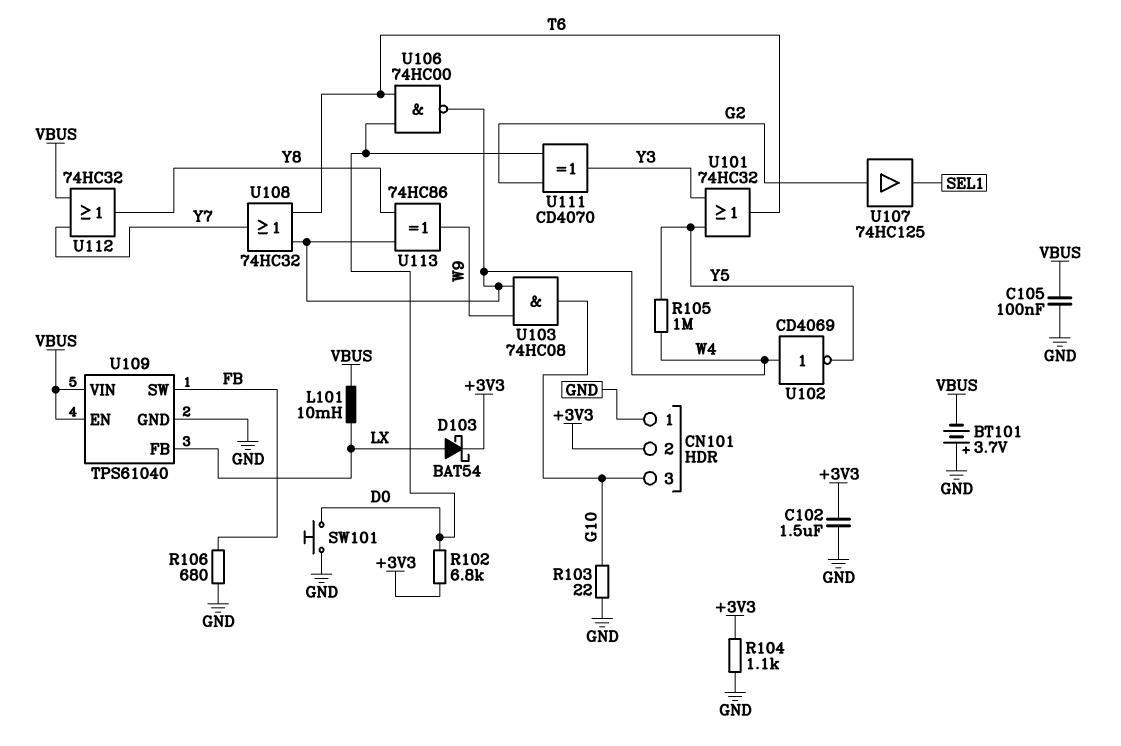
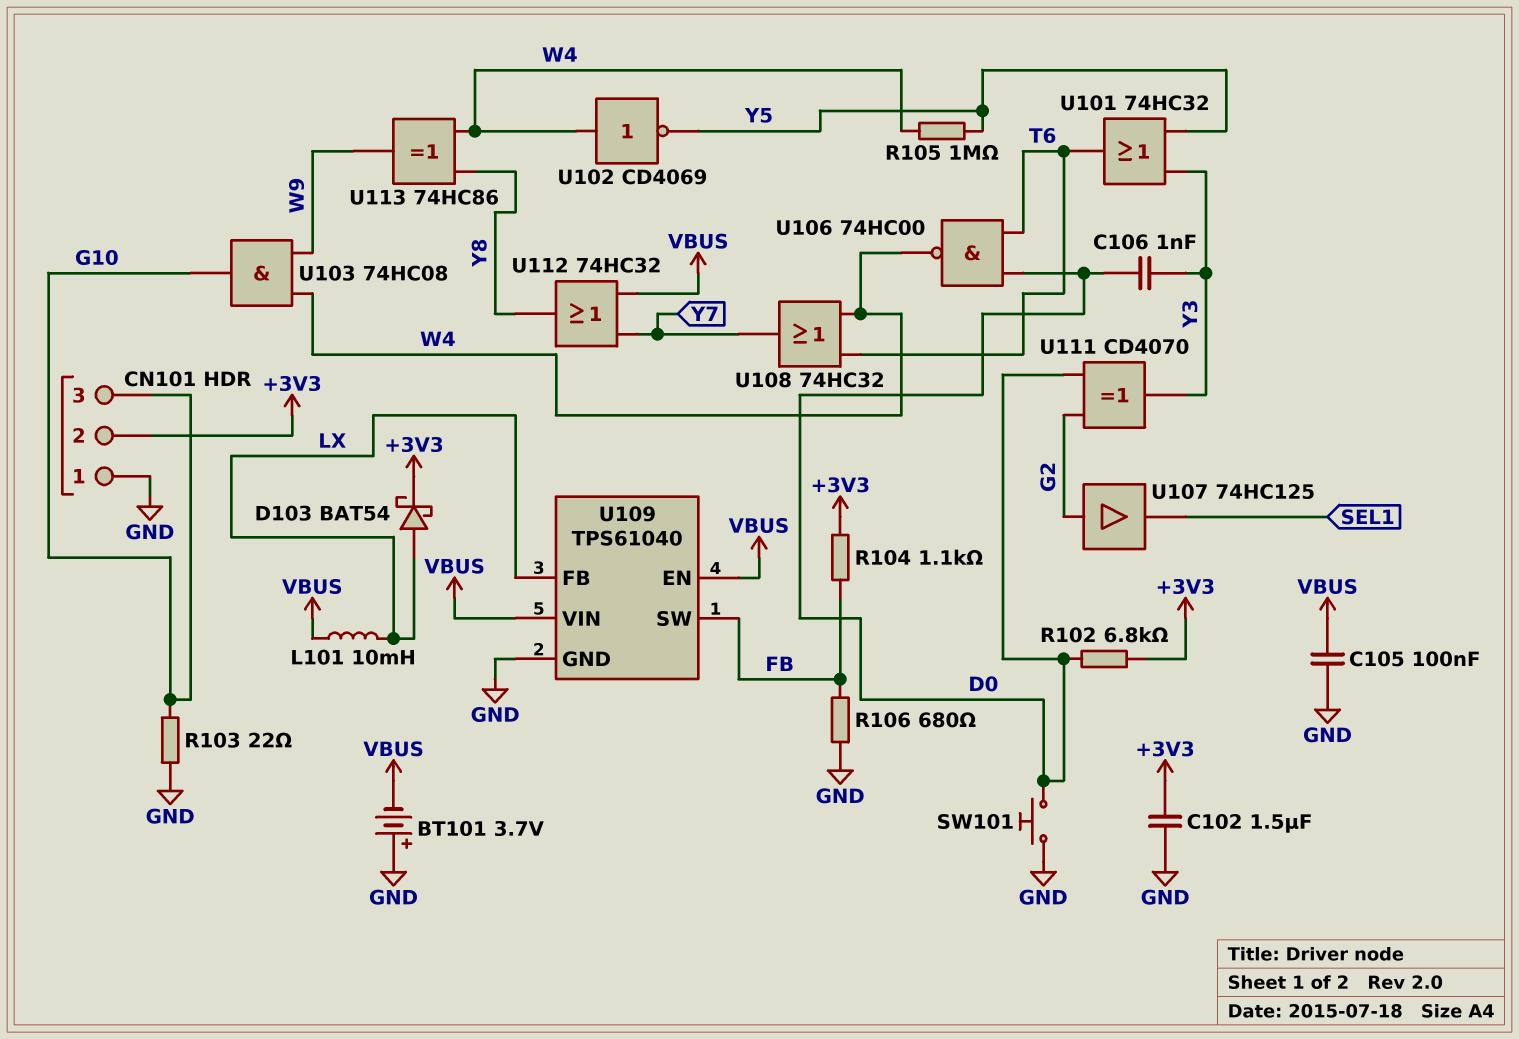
C106: none -> 1nF (D0, Y3)
R104: 1.1k (+3V3, GND) -> 1.1k (+3V3, FB)

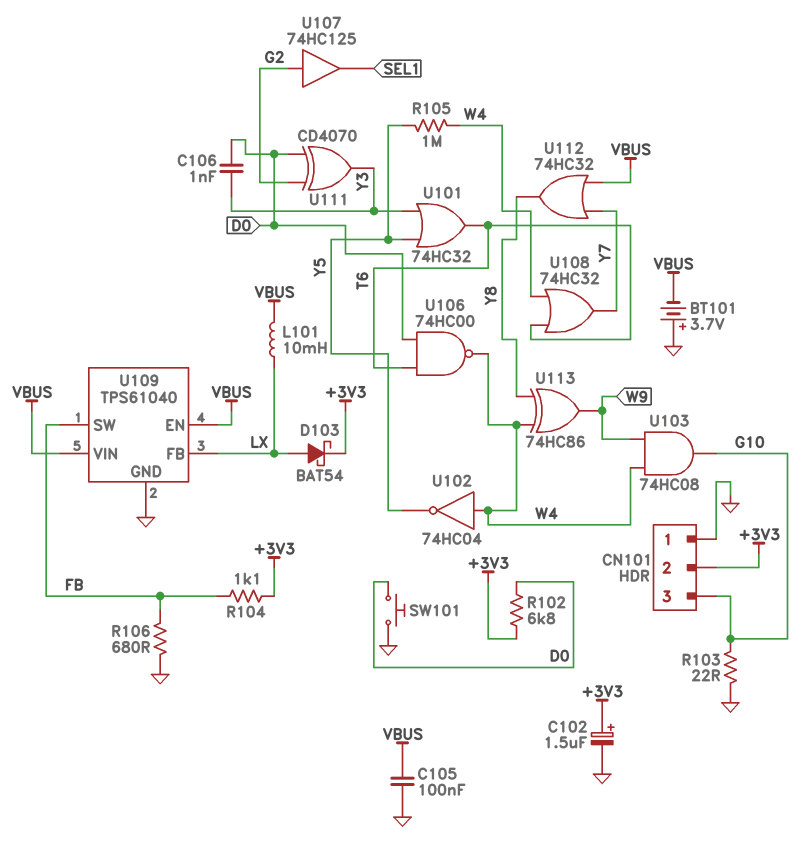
C102: 1.5uF (+3V3, GND) -> 1.5uF (plus +3V3, minus GND)
U102: NOT CD4069 (in W4, out Y5) -> NOT 74HC04 (in W4, out Y5)

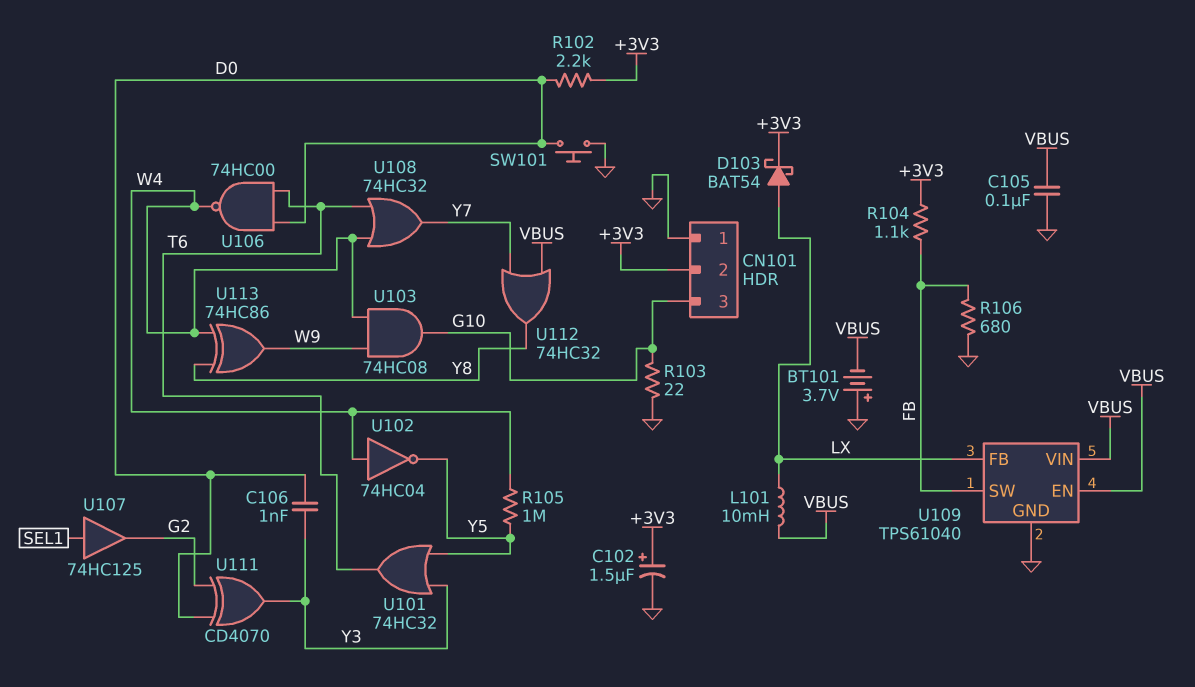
R102: 6.8k (+3V3, D0) -> 2.2k (+3V3, D0)
U107: buffer 74HC125 (in G2, out SEL1) -> buffer 74HC125 (in SEL1, out G2)

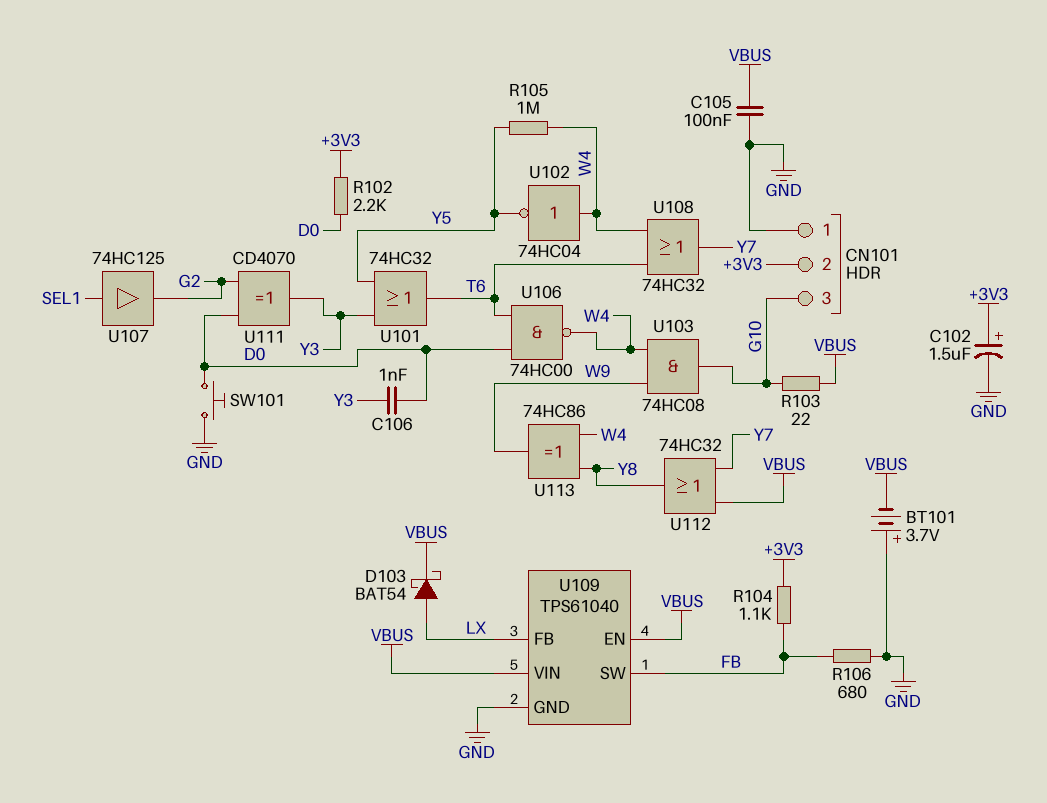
D103: schottky BAT54 (A LX, K +3V3) -> schottky BAT54 (A LX, K VBUS)
L101: 10mH (LX, VBUS) -> none
R103: 22 (G10, GND) -> 22 (G10, VBUS)

